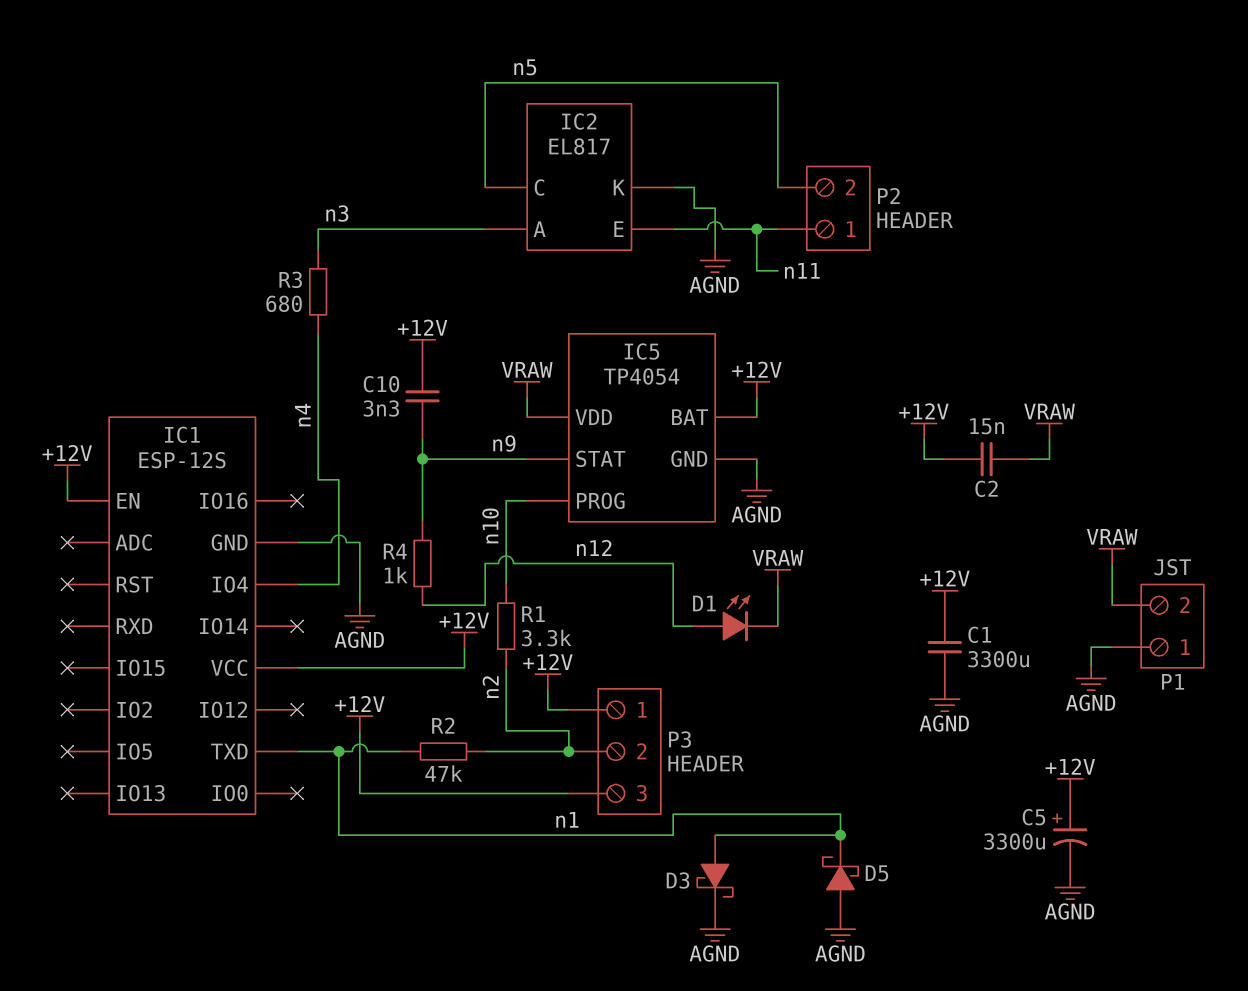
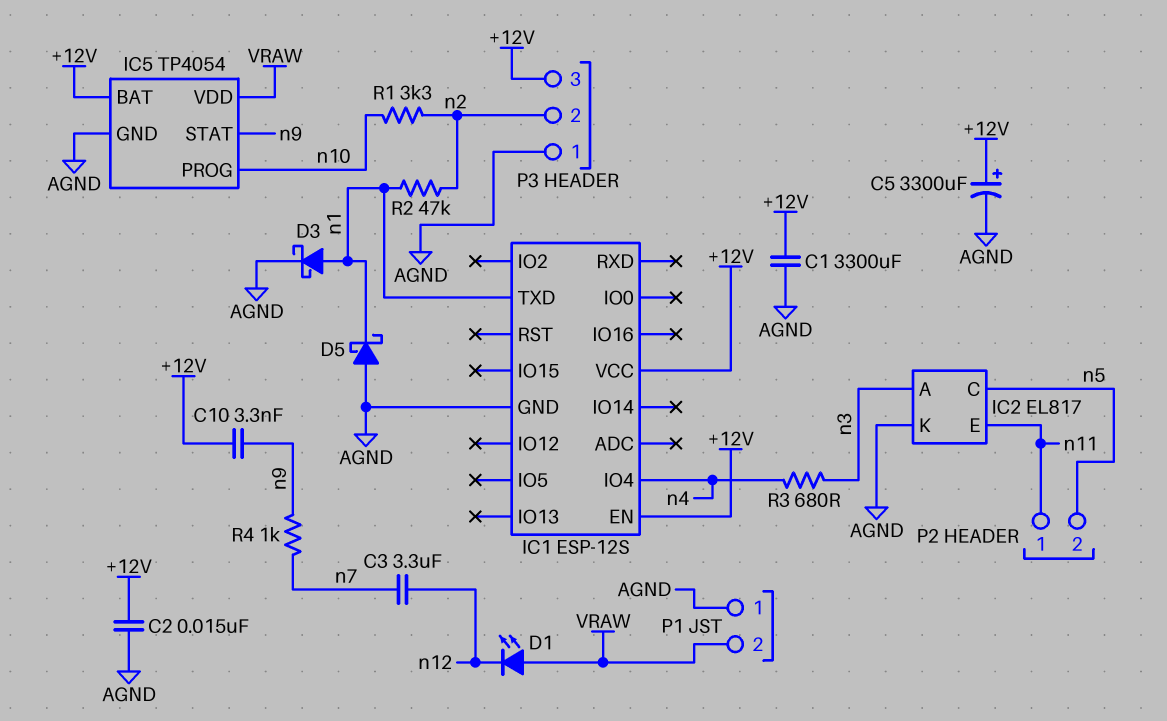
C2: 15nF (+12V, VRAW) -> 15nF (+12V, AGND)
C3: none -> 3.3uF (n7, n12)
D1: LED (A n12, K VRAW) -> LED (A VRAW, K n12)
P3 pin 1: +12V -> AGND
R4: 1k (n9, n12) -> 1k (n7, n9)

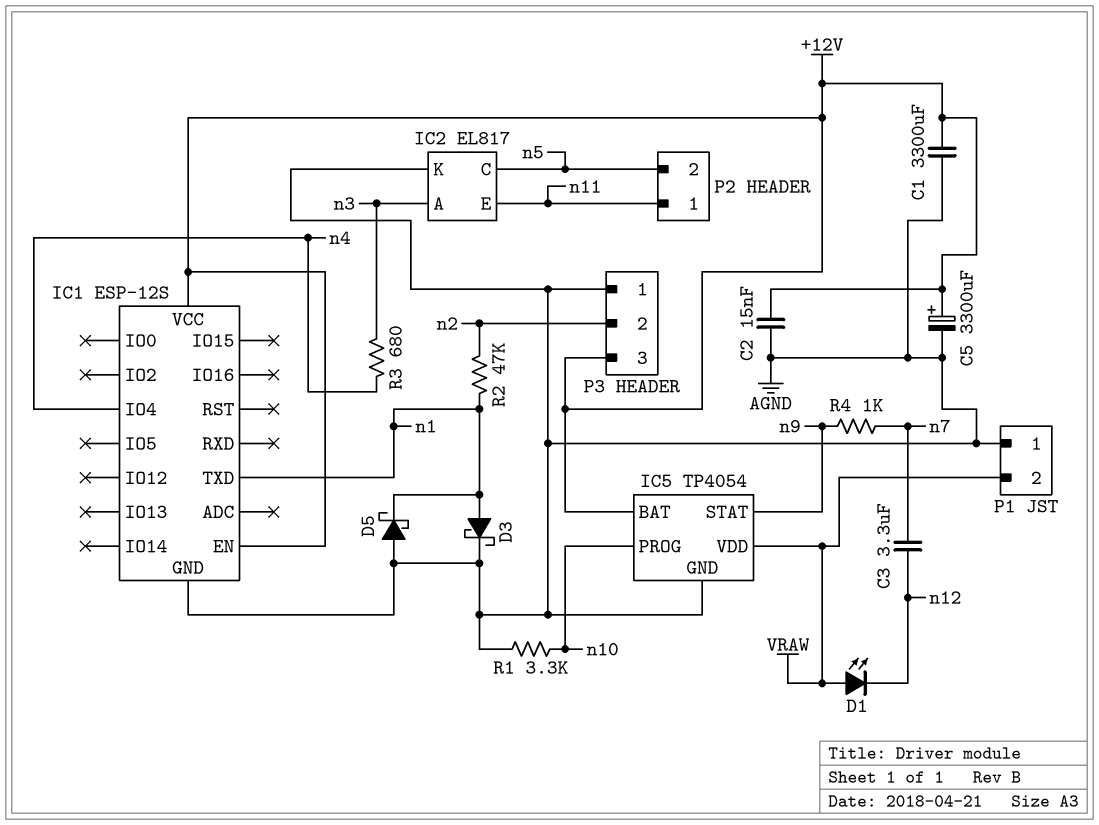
C10: 3.3nF (+12V, n9) -> none
R1: 3.3k (n2, n10) -> 3.3k (AGND, n10)

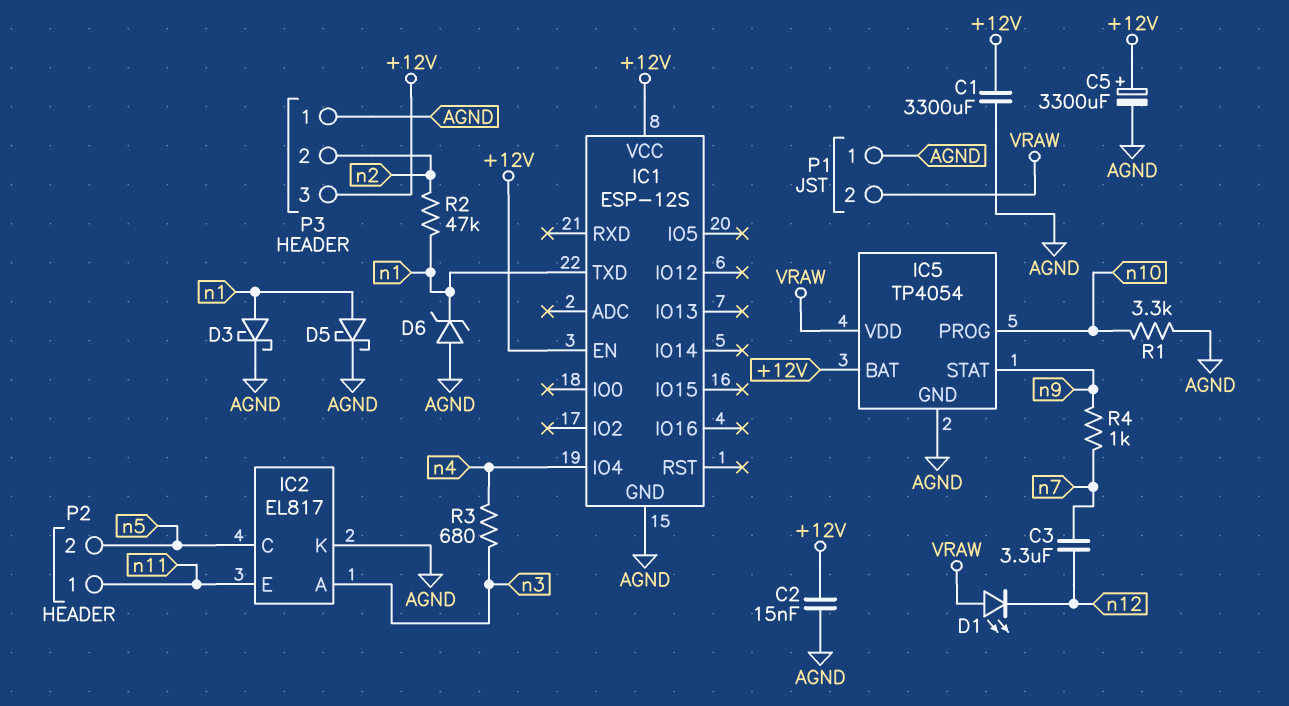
D5: schottky (A AGND, K n1) -> schottky (A n1, K AGND)
D6: none -> zener (A AGND, K n1)

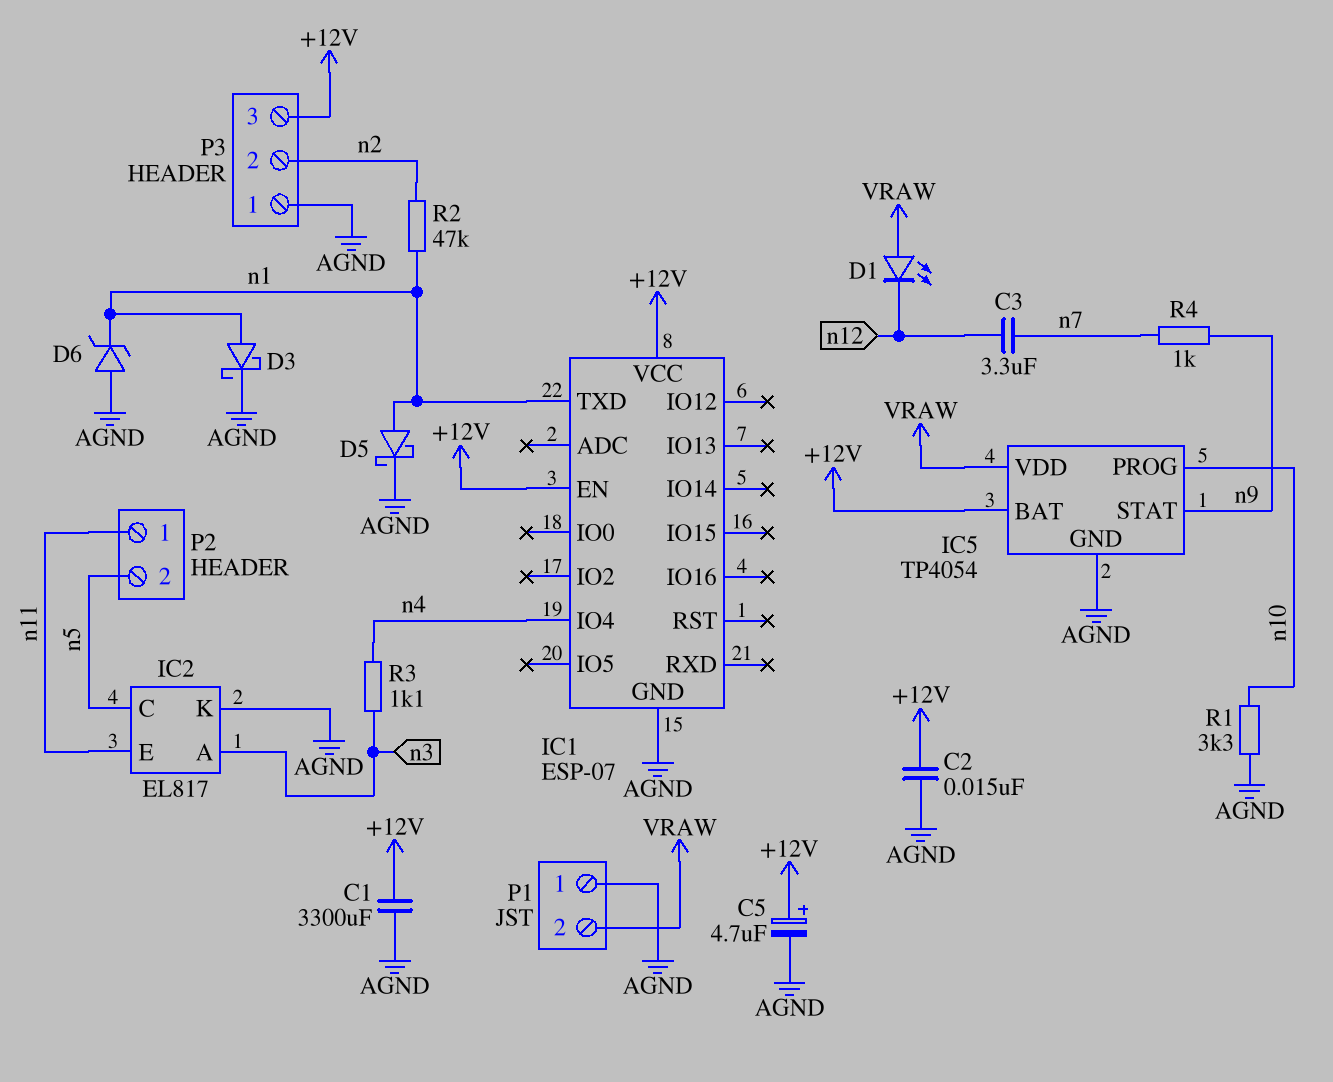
C5: 3300uF (plus +12V, minus AGND) -> 4.7uF (plus +12V, minus AGND)
IC1: ESP-12S -> ESP-07
R3: 680 (n3, n4) -> 1.1k (n3, n4)

